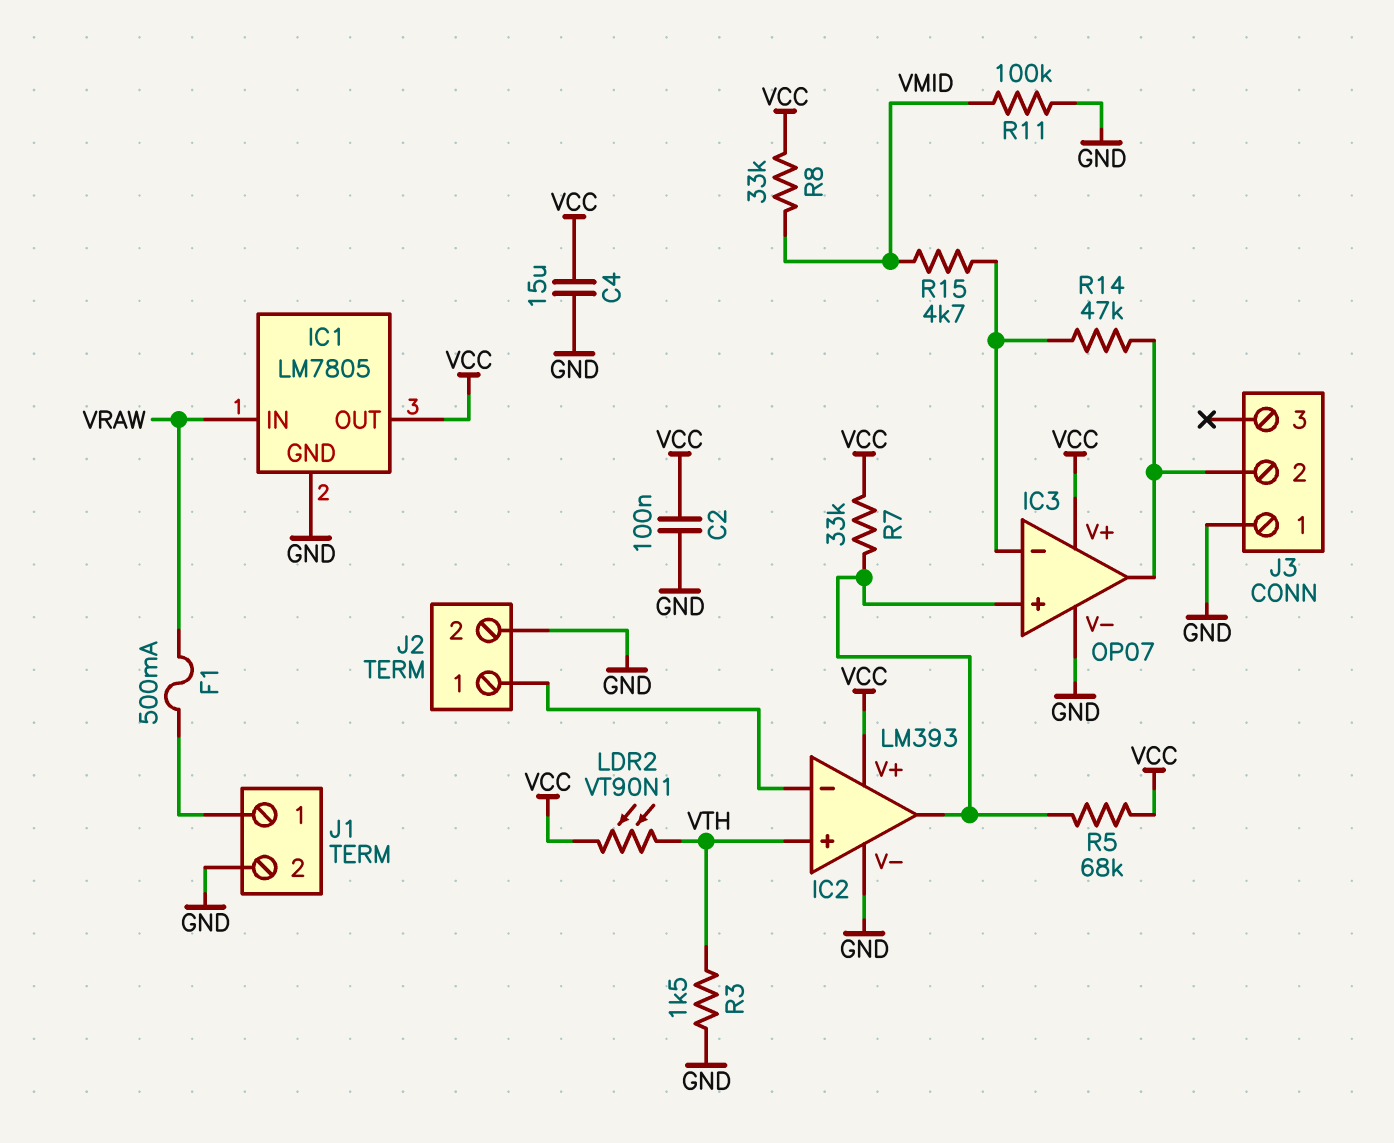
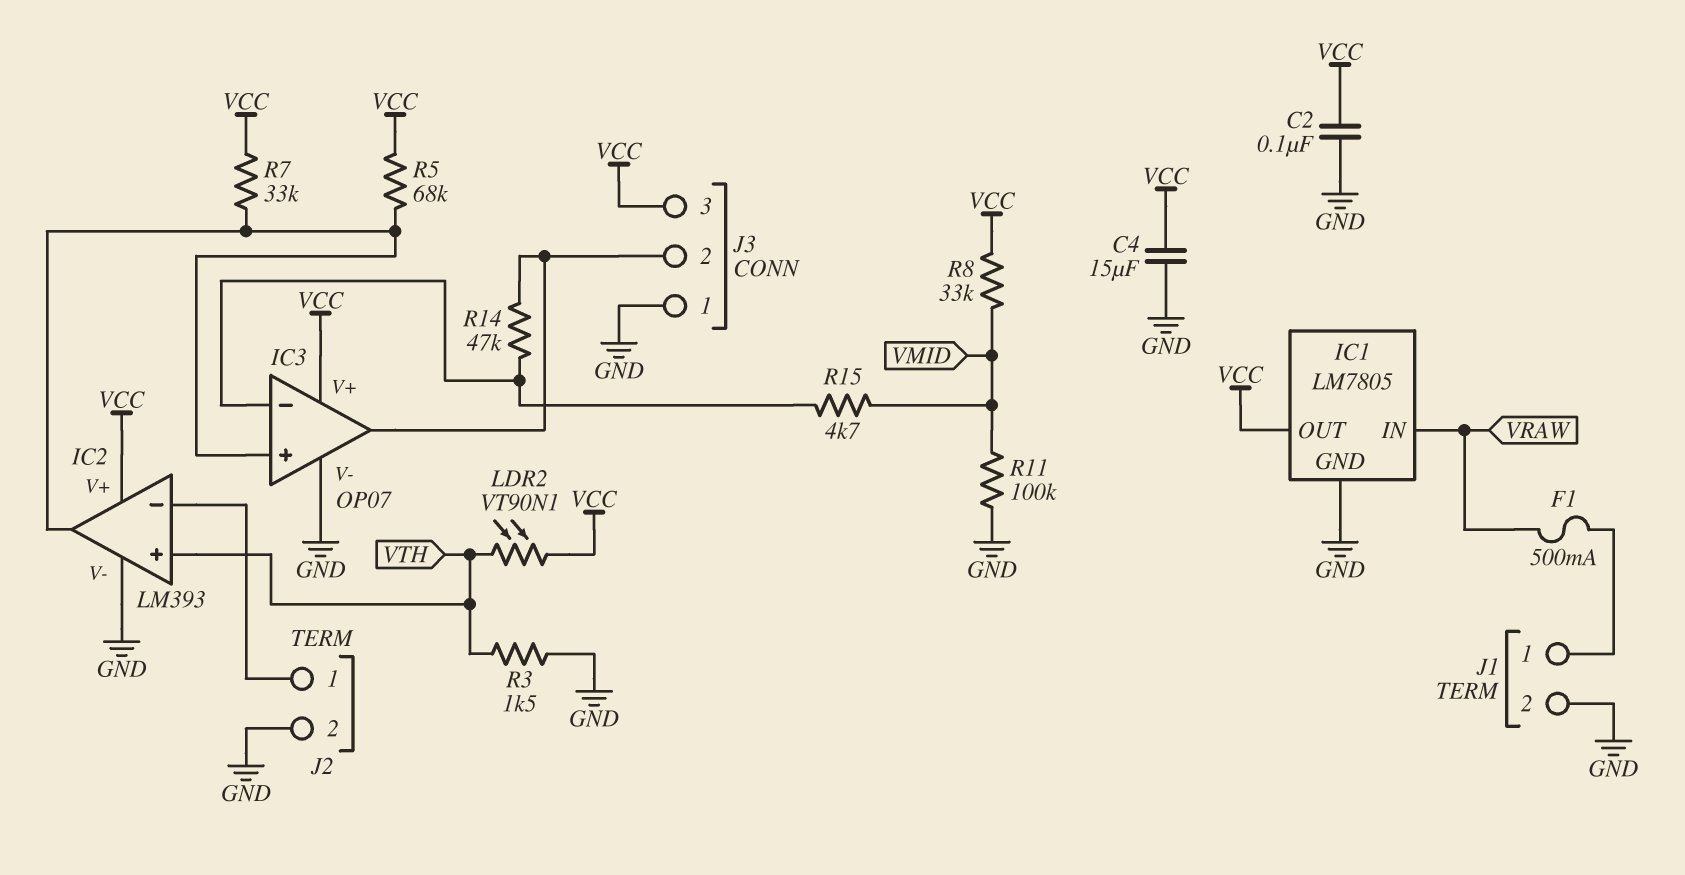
J3 pin 3: none -> VCC

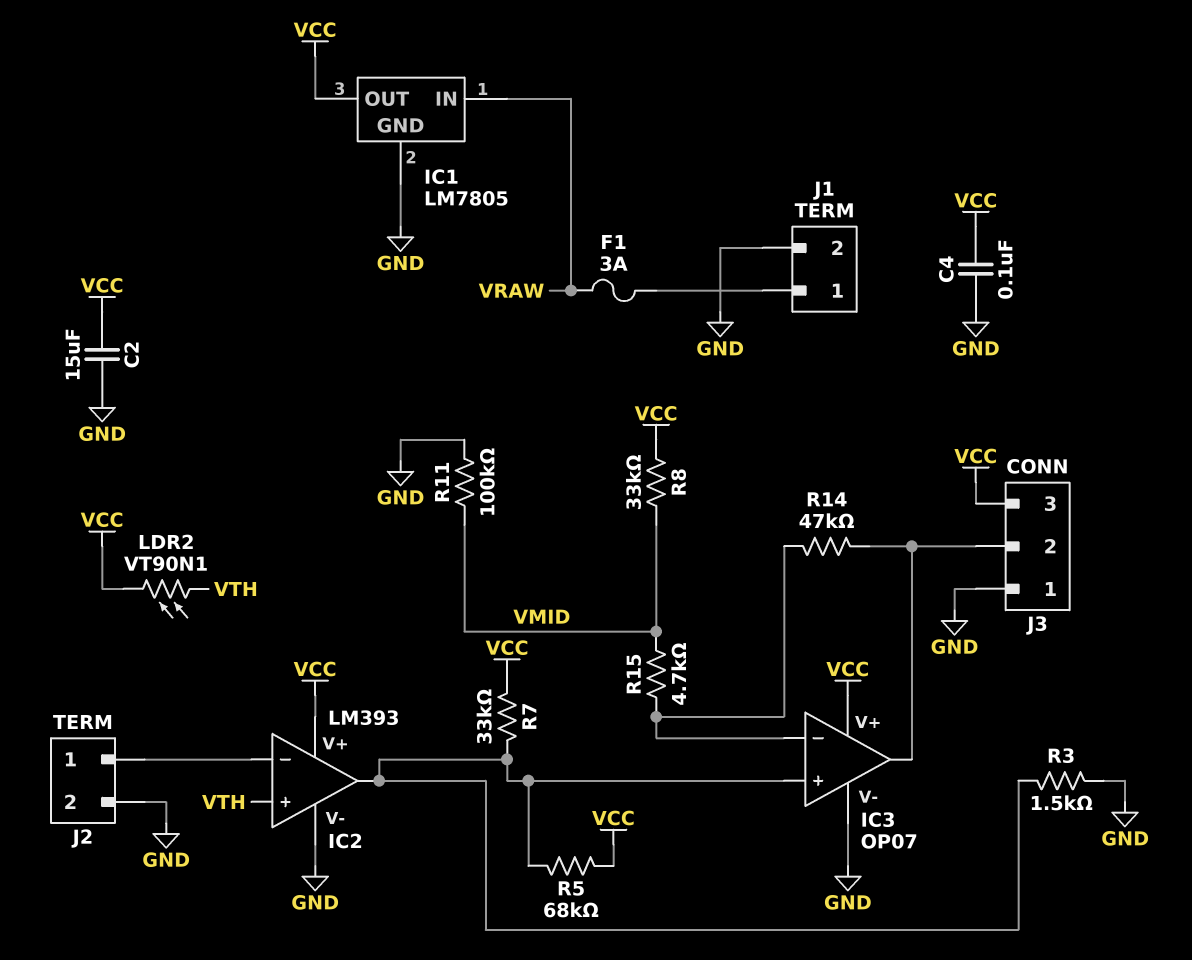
C2: 100nF (GND, VCC) -> 15uF (GND, VCC)
C4: 15uF (GND, VCC) -> 100nF (GND, VCC)
F1: 500mA (J1/1, VRAW) -> 3A (J1/1, VRAW)
R3: 1.5k (GND, VTH) -> 1.5k (GND, IC2/out)

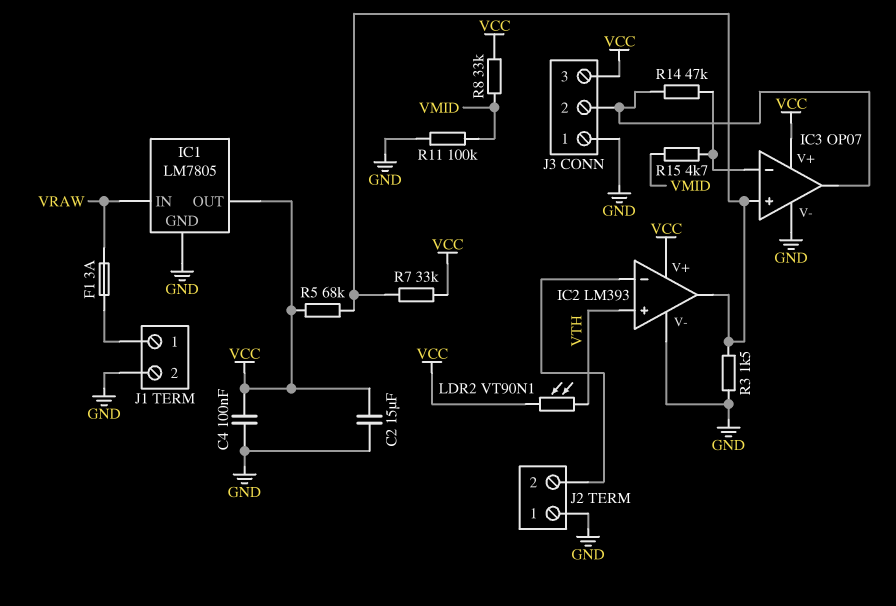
J2 pin 1: IC2/in- -> GND
J2 pin 2: GND -> IC2/in-

